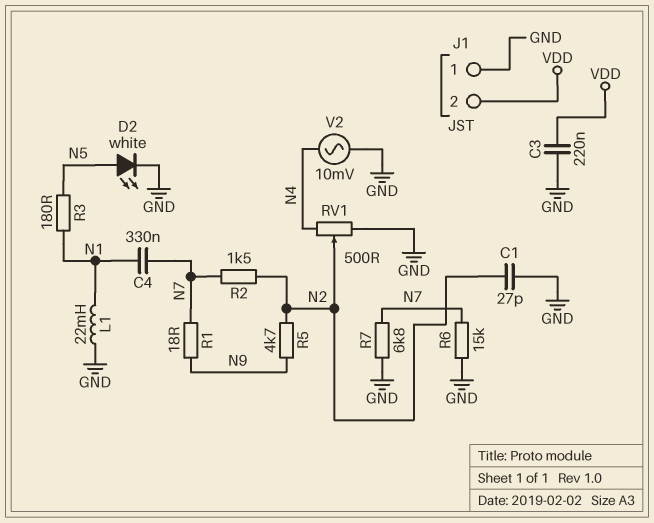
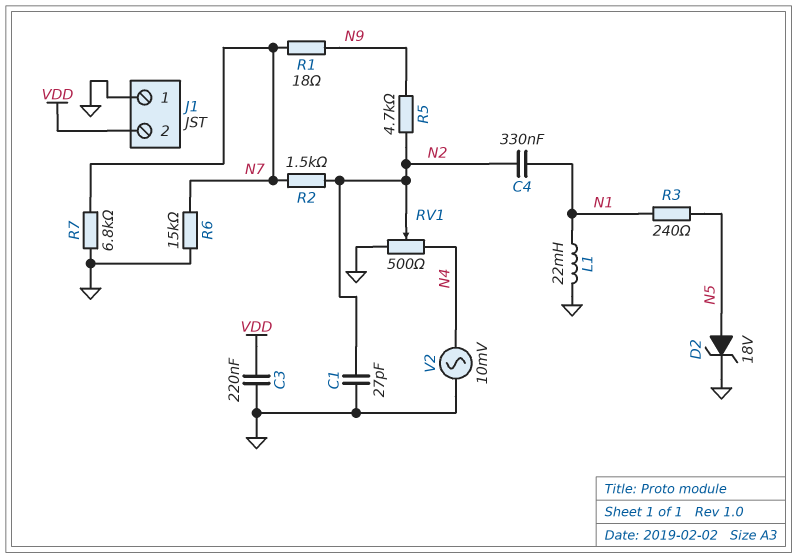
C4: 330nF (N1, N7) -> 330nF (N1, N2)
D2: LED white (A N5, K GND) -> zener 18V (A N5, K GND)
R3: 180 (N1, N5) -> 240 (N1, N5)

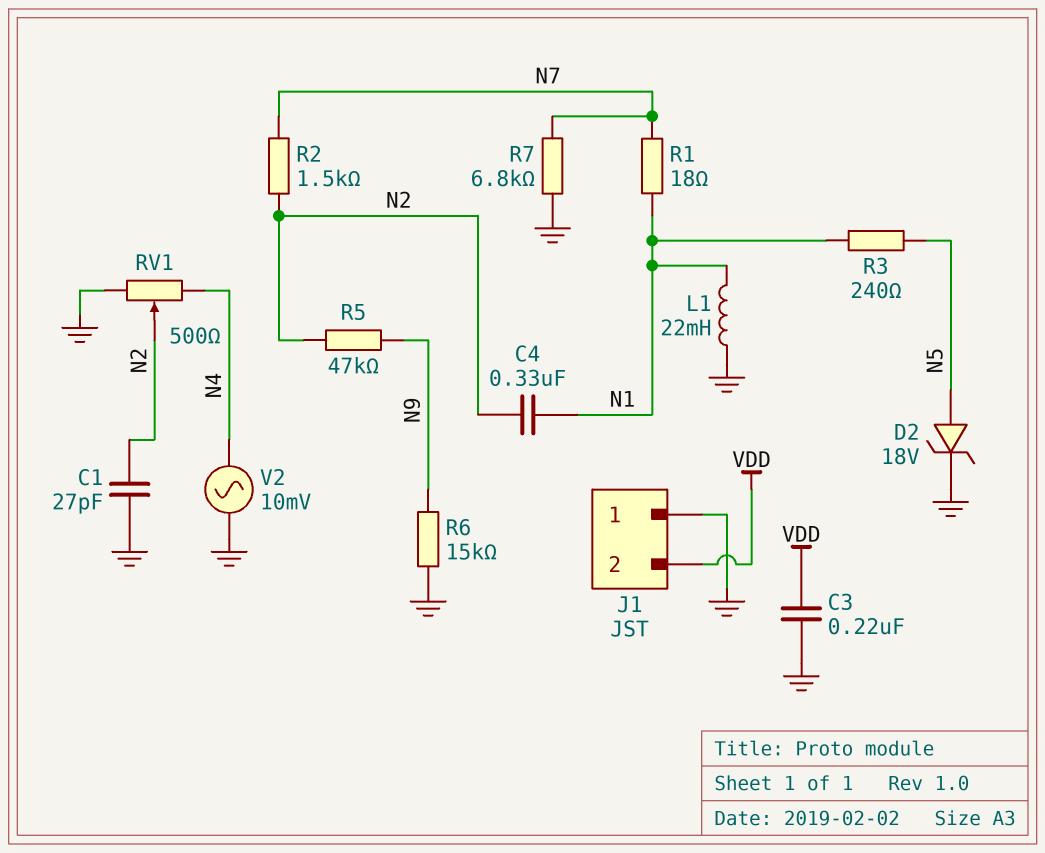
R1: 18 (N7, N9) -> 18 (N1, N7)
R5: 4.7k (N2, N9) -> 47k (N2, N9)
R6: 15k (GND, N7) -> 15k (GND, N9)

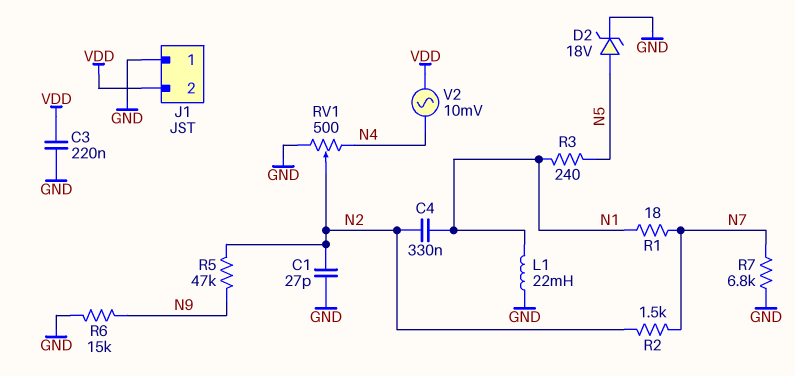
V2: AC 10mV (GND, N4) -> AC 10mV (N4, VDD)

